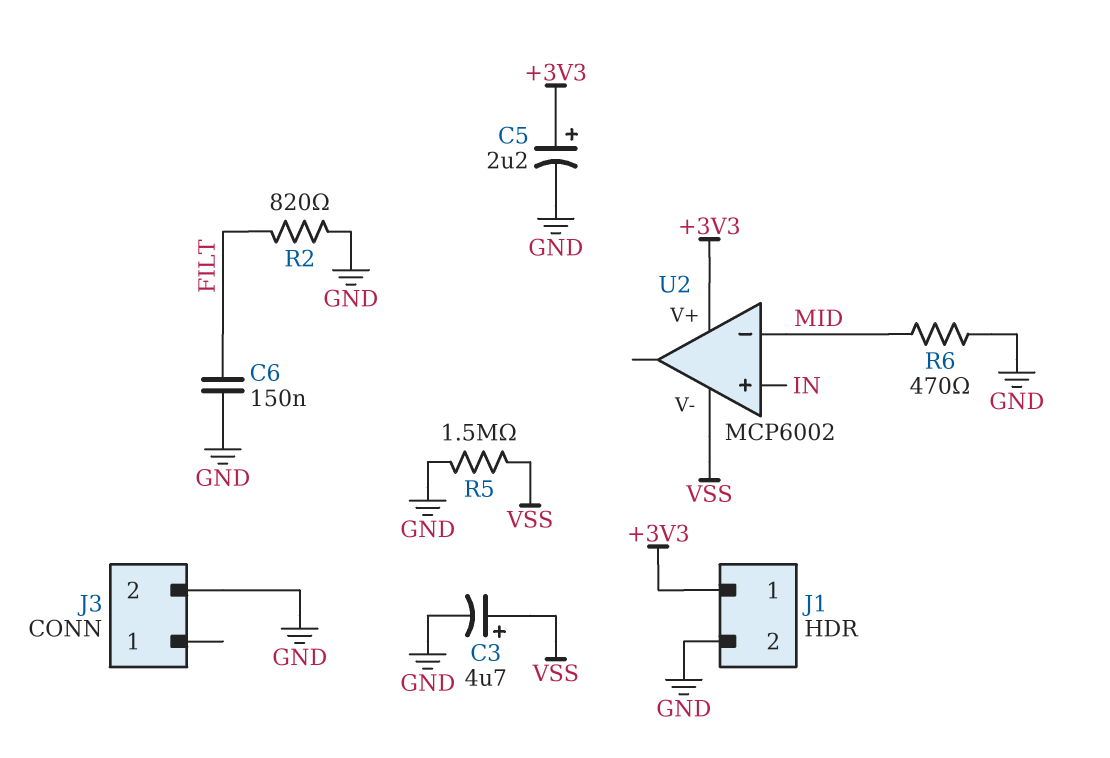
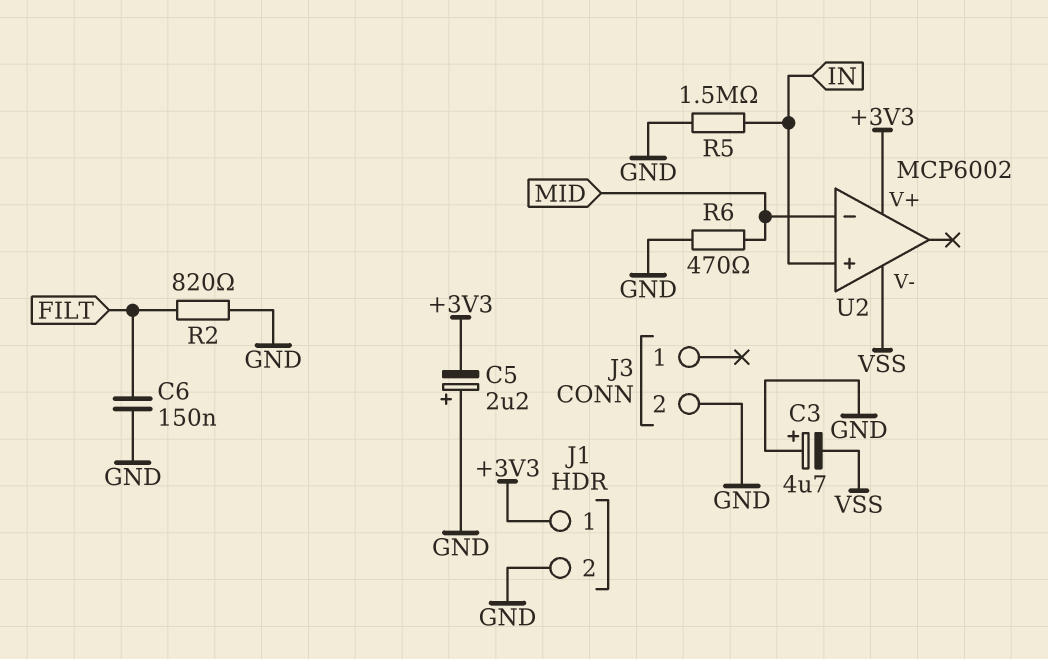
C3: 4.7uF (plus VSS, minus GND) -> 4.7uF (plus GND, minus VSS)
C5: 2.2uF (plus +3V3, minus GND) -> 2.2uF (plus GND, minus +3V3)
R5: 1.5M (GND, VSS) -> 1.5M (GND, IN)

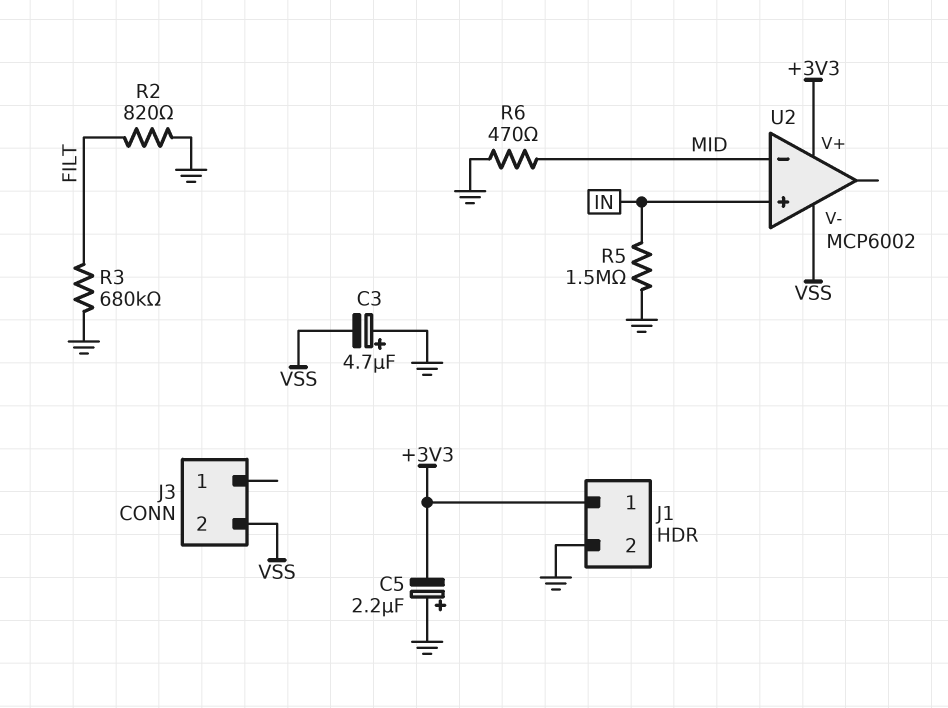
C6: 150nF (FILT, GND) -> none
J3 pin 2: GND -> VSS
R3: none -> 680k (FILT, GND)

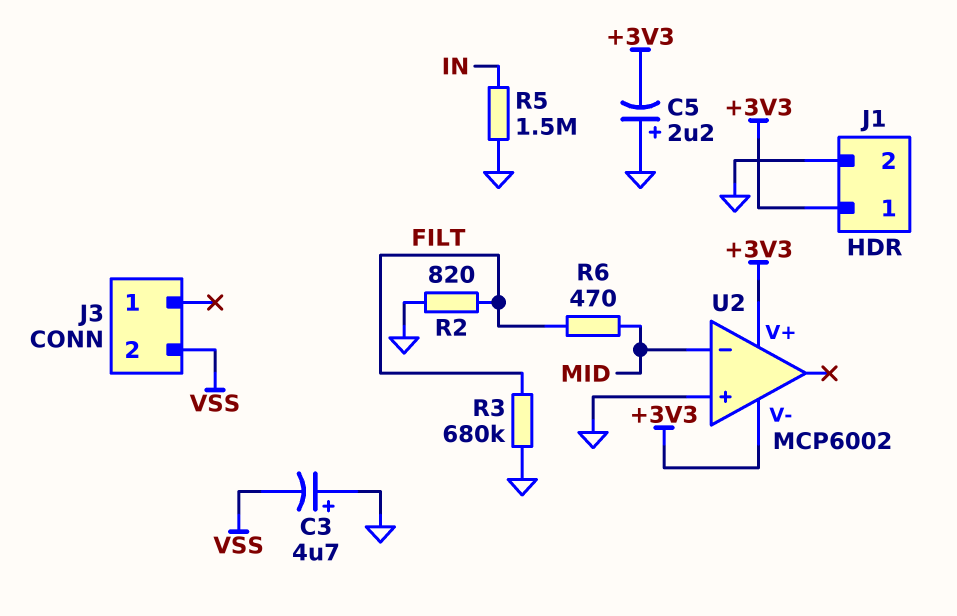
R6: 470 (GND, MID) -> 470 (FILT, MID)
U2 pin V-: VSS -> +3V3
U2 pin in+: IN -> GND

